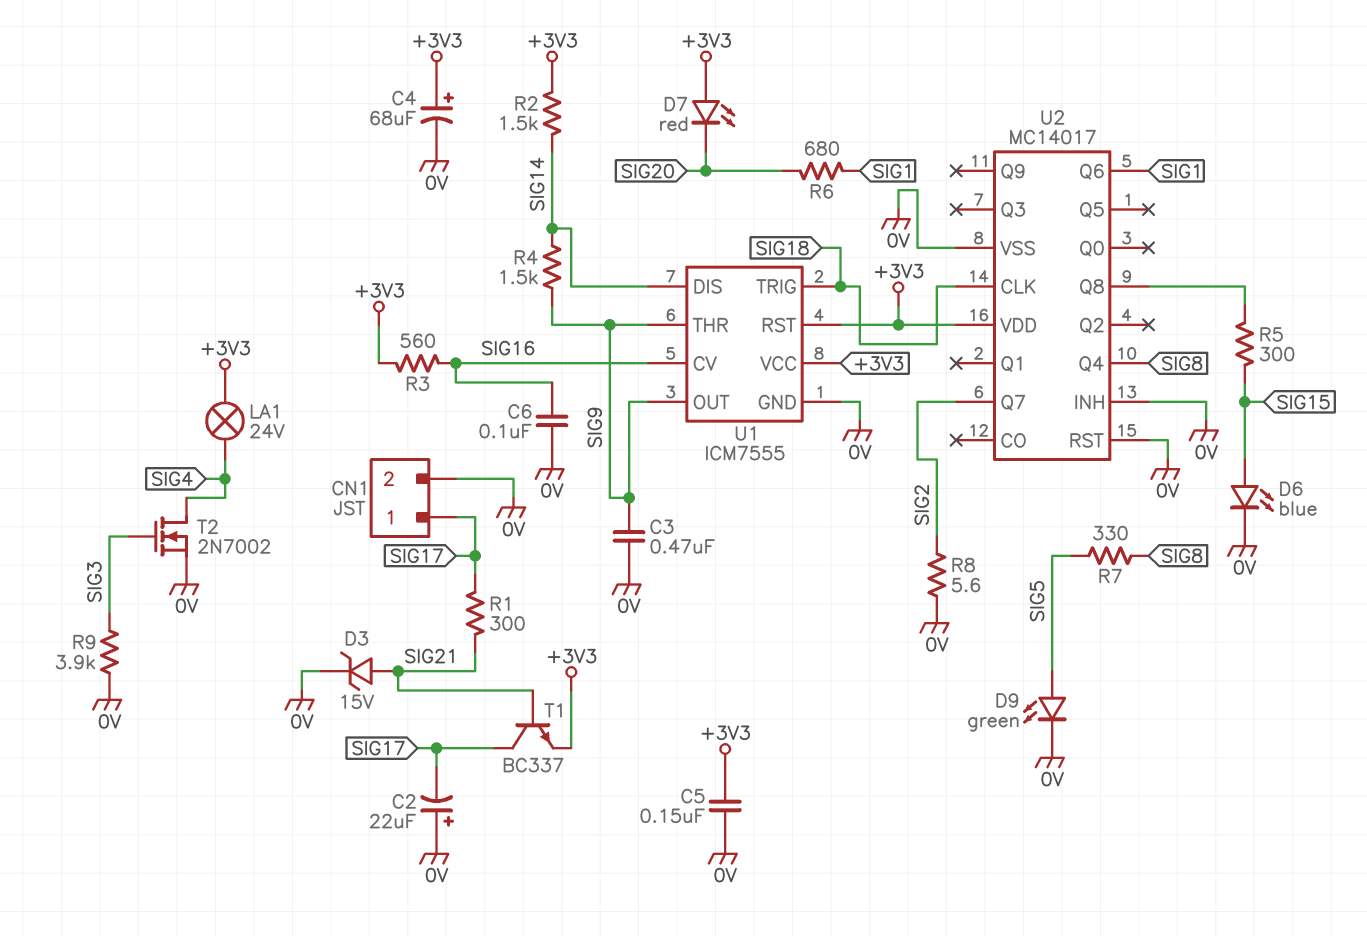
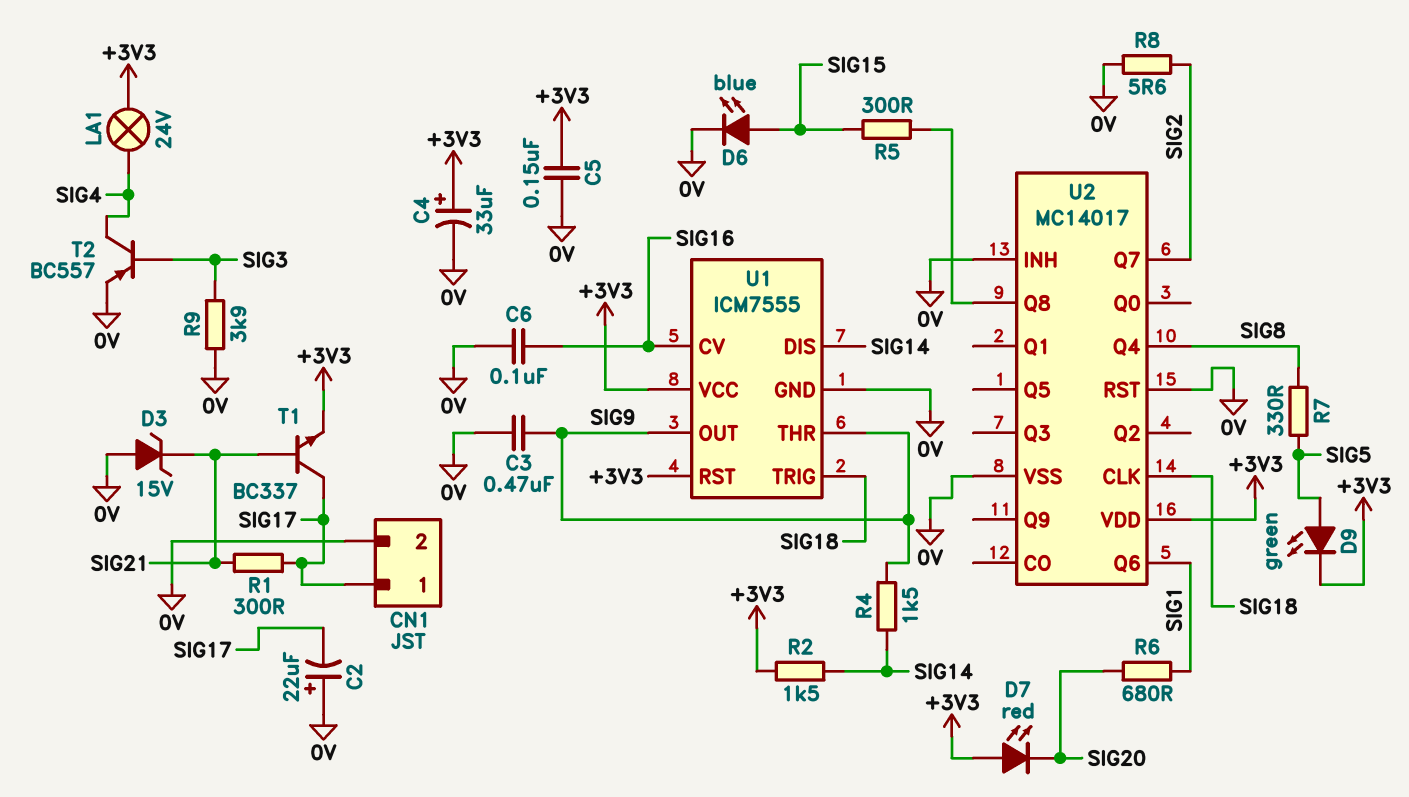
C4: 68uF (plus +3V3, minus 0V) -> 33uF (plus +3V3, minus 0V)
D3: zener 15V (A SIG21, K 0V) -> zener 15V (A 0V, K SIG21)
D9: LED green (A SIG5, K 0V) -> LED green (A SIG5, K +3V3)
R3: 560 (+3V3, SIG16) -> none
T2: NMOS 2N7002 (G SIG3, D SIG4, S 0V) -> PNP BC557 (B SIG3, C SIG4, E 0V)

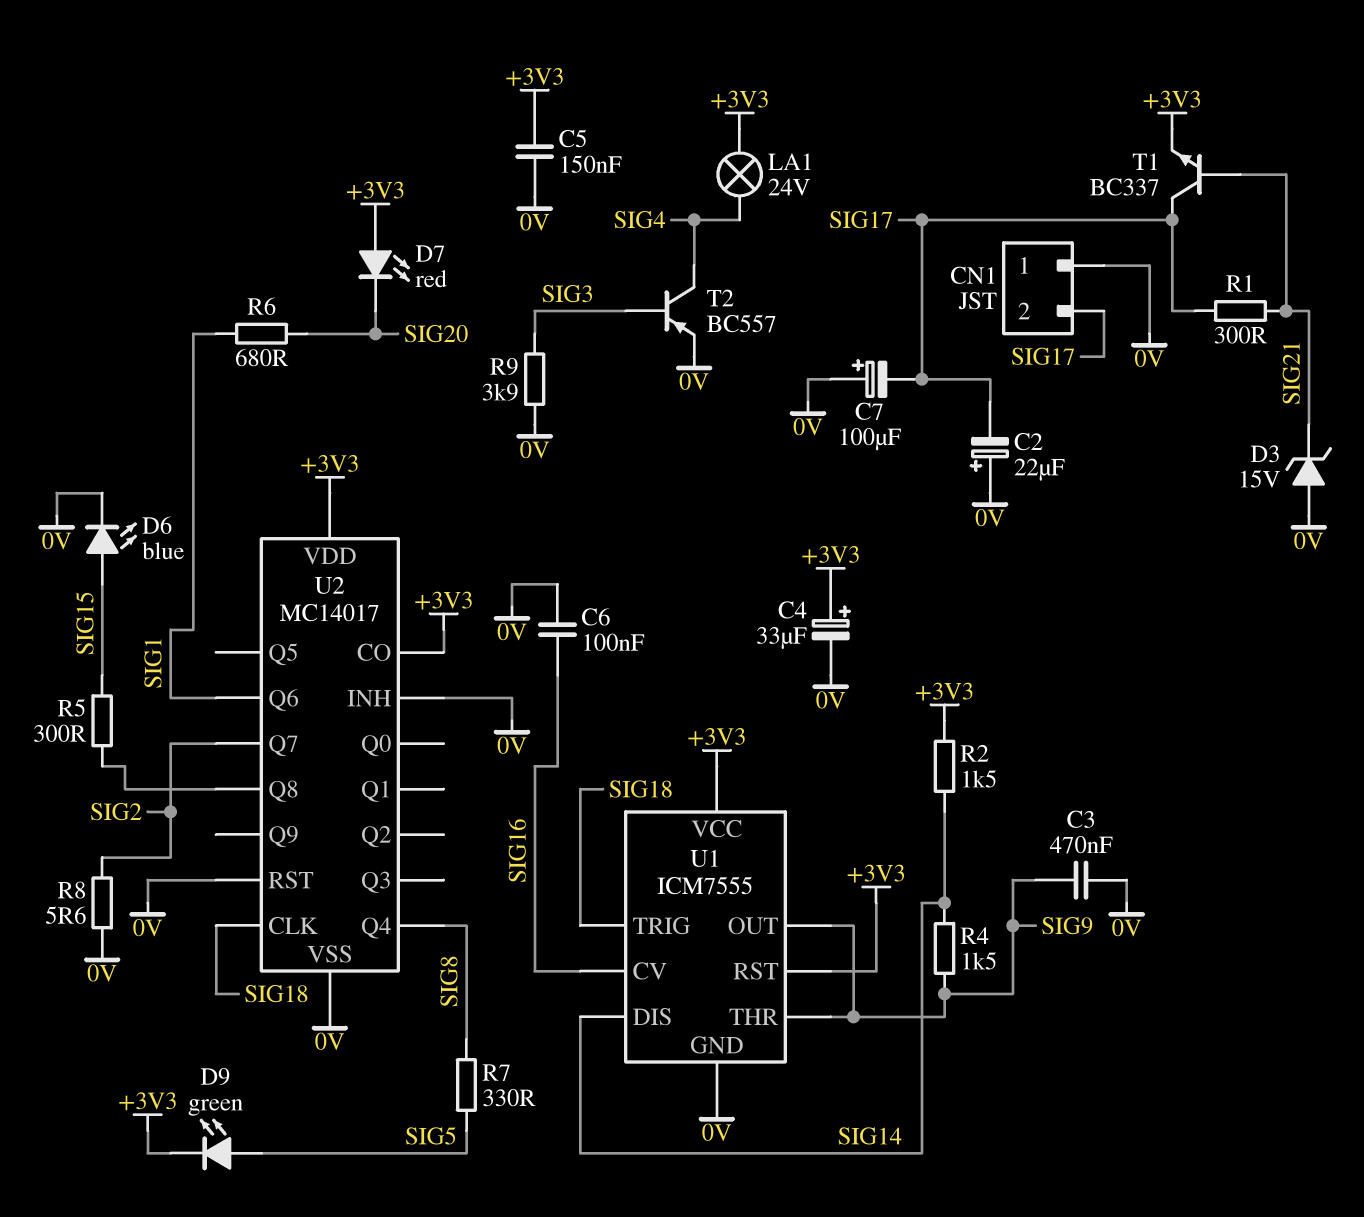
C7: none -> 100uF (plus 0V, minus SIG17)
CN1 pin 1: SIG17 -> 0V
CN1 pin 2: 0V -> SIG17
U2 pin CO: none -> +3V3

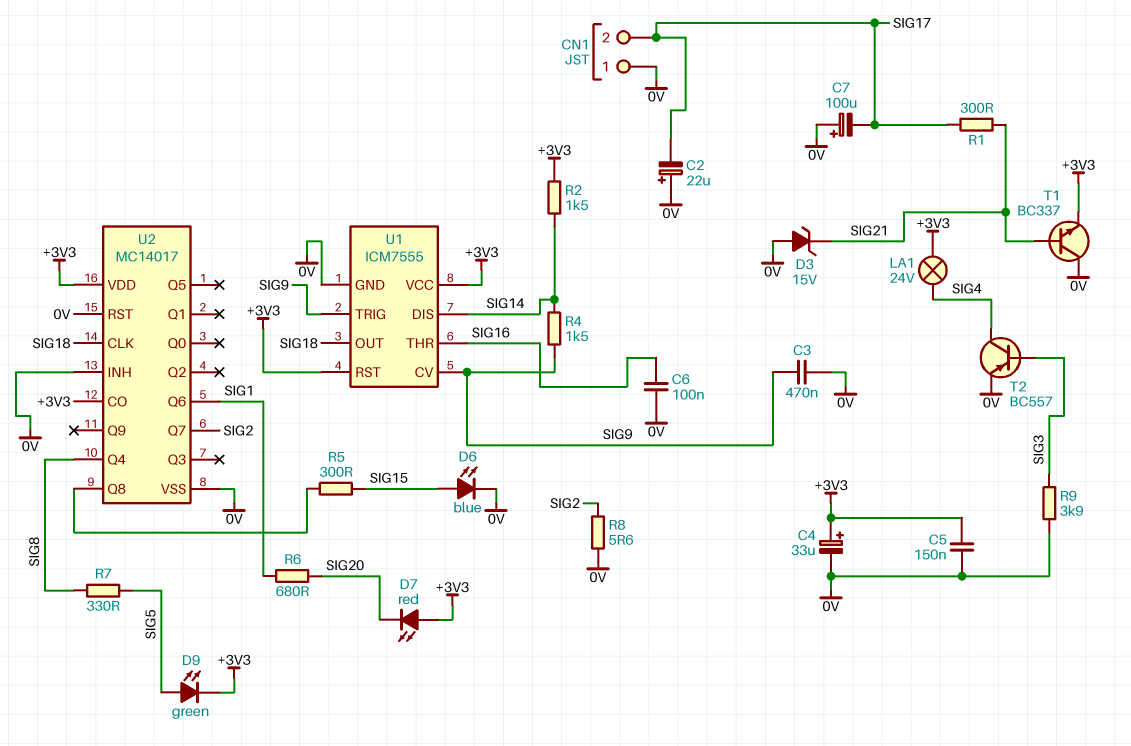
T1: NPN BC337 (B SIG21, C SIG17, E +3V3) -> NPN BC337 (B SIG21, C 0V, E +3V3)
U1 pin CV: SIG16 -> SIG9
U1 pin OUT: SIG9 -> SIG18
U1 pin THR: SIG9 -> SIG16
U1 pin TRIG: SIG18 -> SIG9

